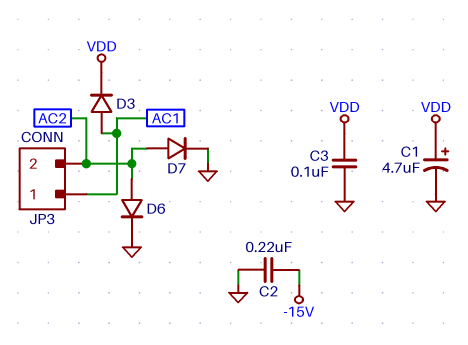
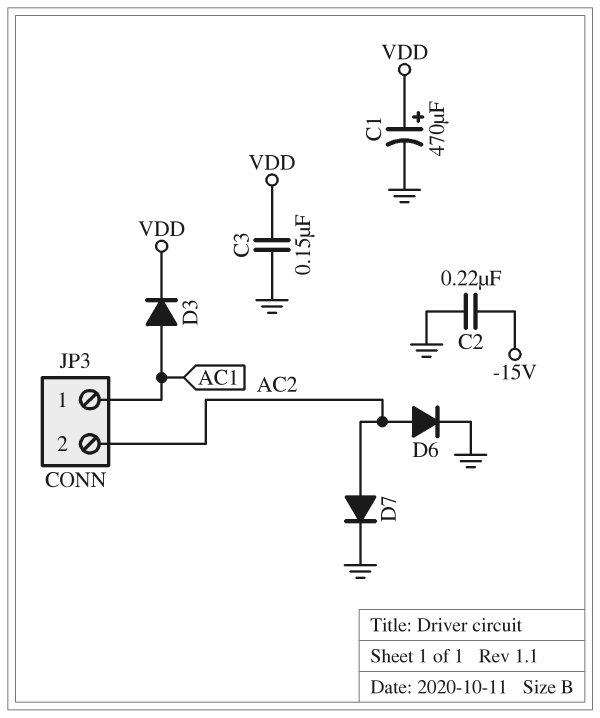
C1: 4.7uF (plus VDD, minus GND) -> 470uF (plus VDD, minus GND)
C3: 100nF (GND, VDD) -> 150nF (GND, VDD)

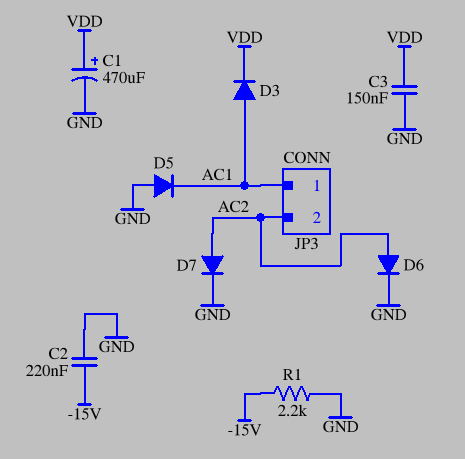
D5: none -> diode (A GND, K AC1)
R1: none -> 2.2k (-15V, GND)

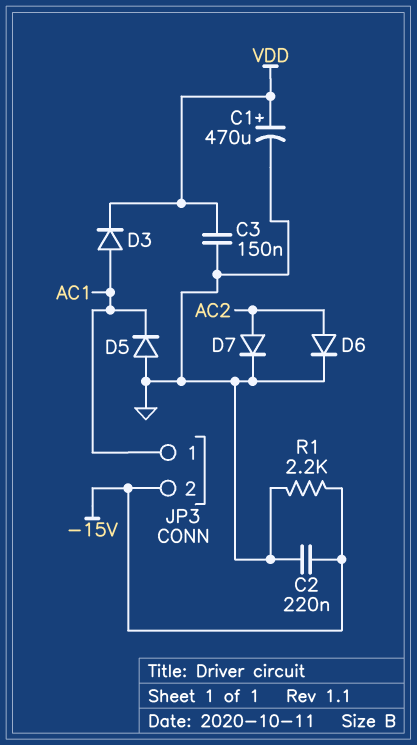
JP3 pin 2: AC2 -> -15V

